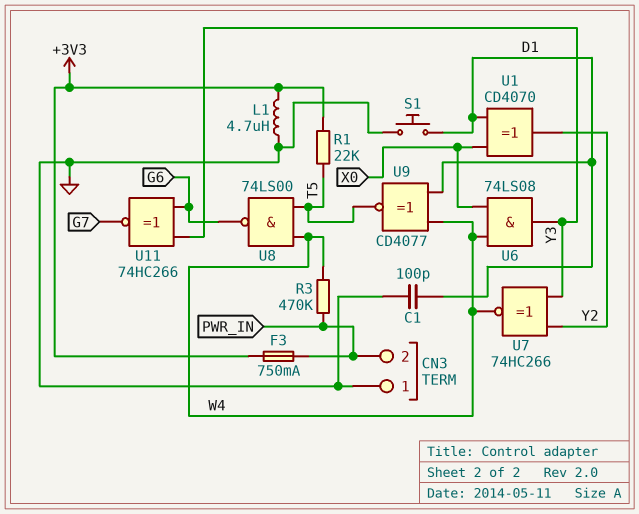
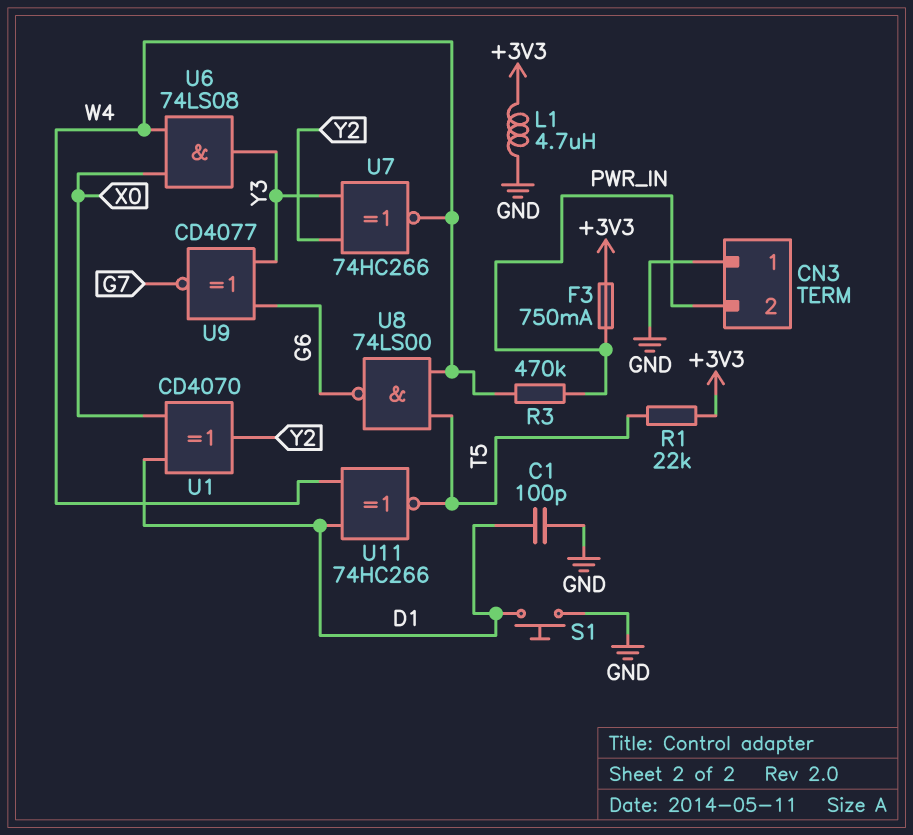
U9: XNOR CD4077 (in D1, in W4, out T5) -> XNOR CD4077 (in G6, in Y3, out G7)
U11: XNOR 74HC266 (in G6, in Y3, out G7) -> XNOR 74HC266 (in D1, in W4, out T5)

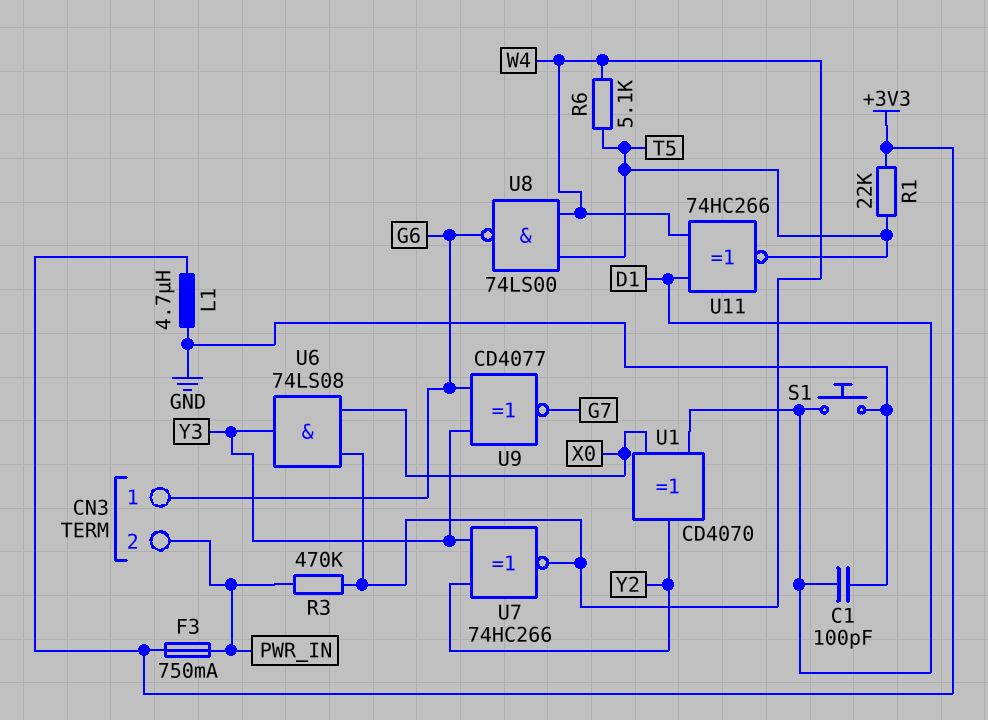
CN3 pin 1: GND -> G6
R6: none -> 5.1k (T5, W4)

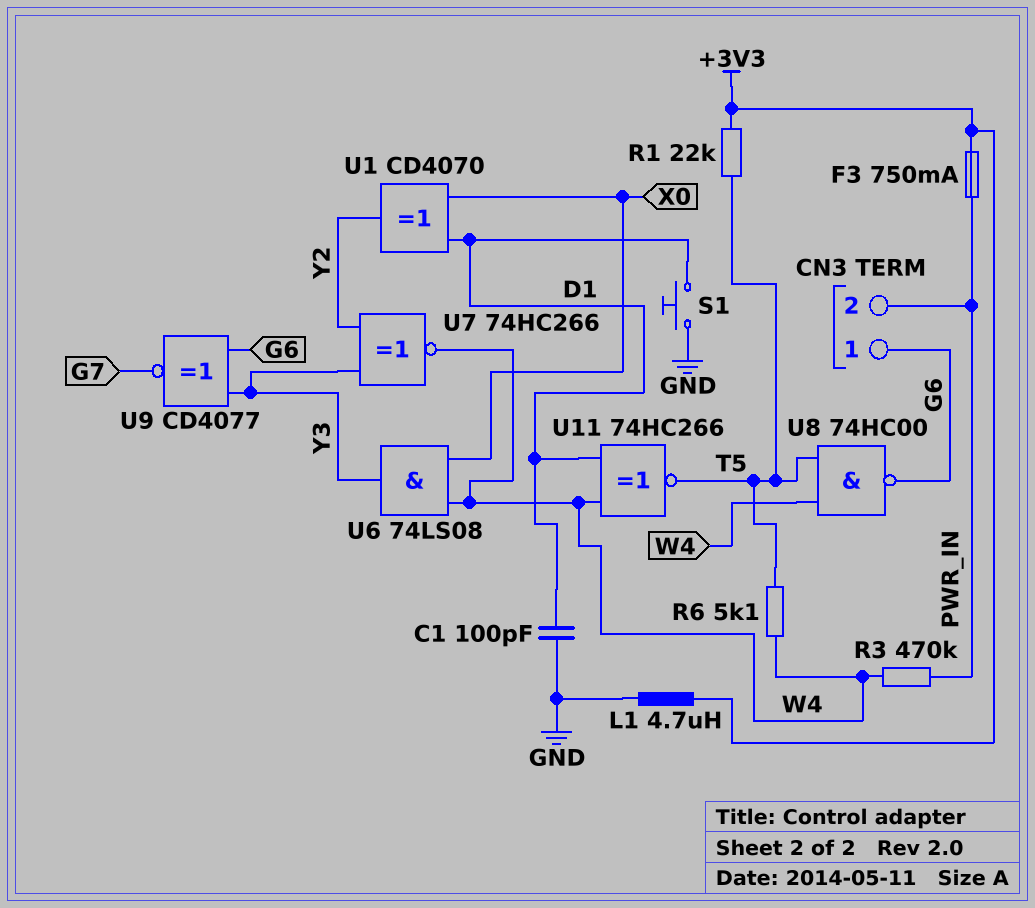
U8: NAND 74LS00 (in T5, in W4, out G6) -> NAND 74HC00 (in T5, in W4, out G6)

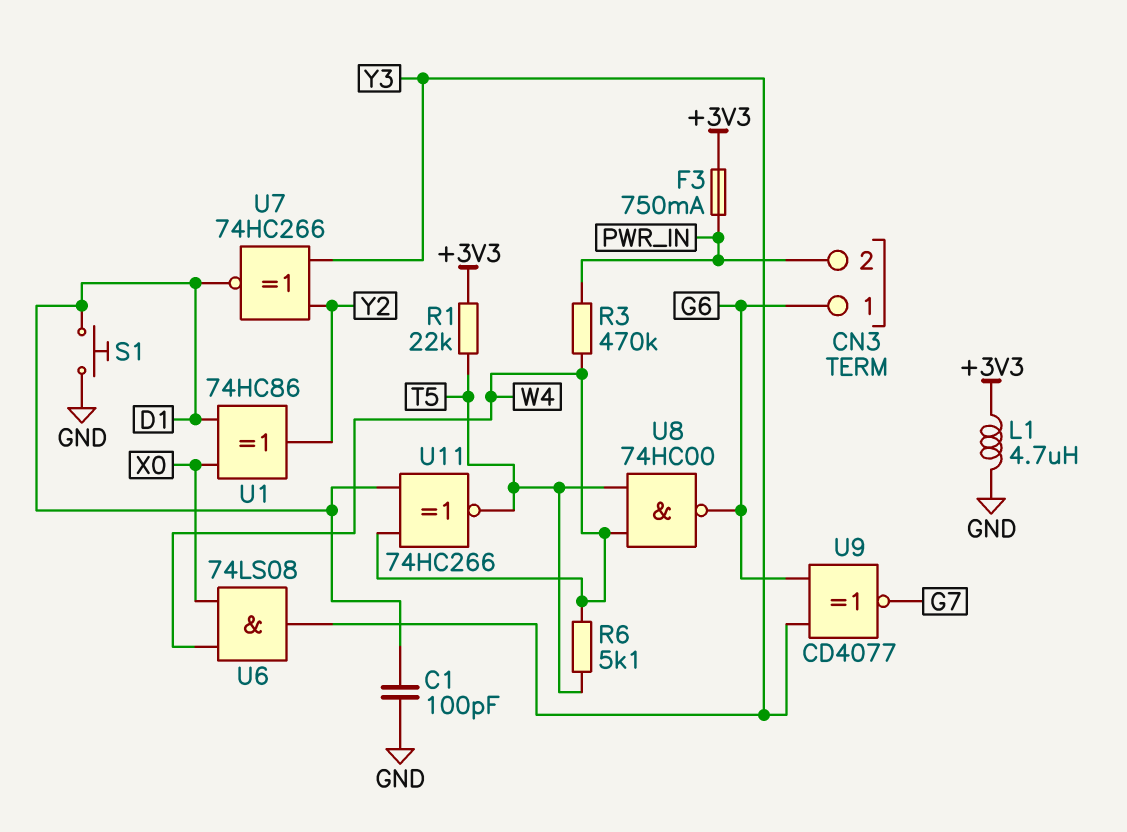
U1: XOR CD4070 (in D1, in X0, out Y2) -> XOR 74HC86 (in D1, in X0, out Y2)
U7: XNOR 74HC266 (in Y2, in Y3, out W4) -> XNOR 74HC266 (in Y2, in Y3, out D1)

